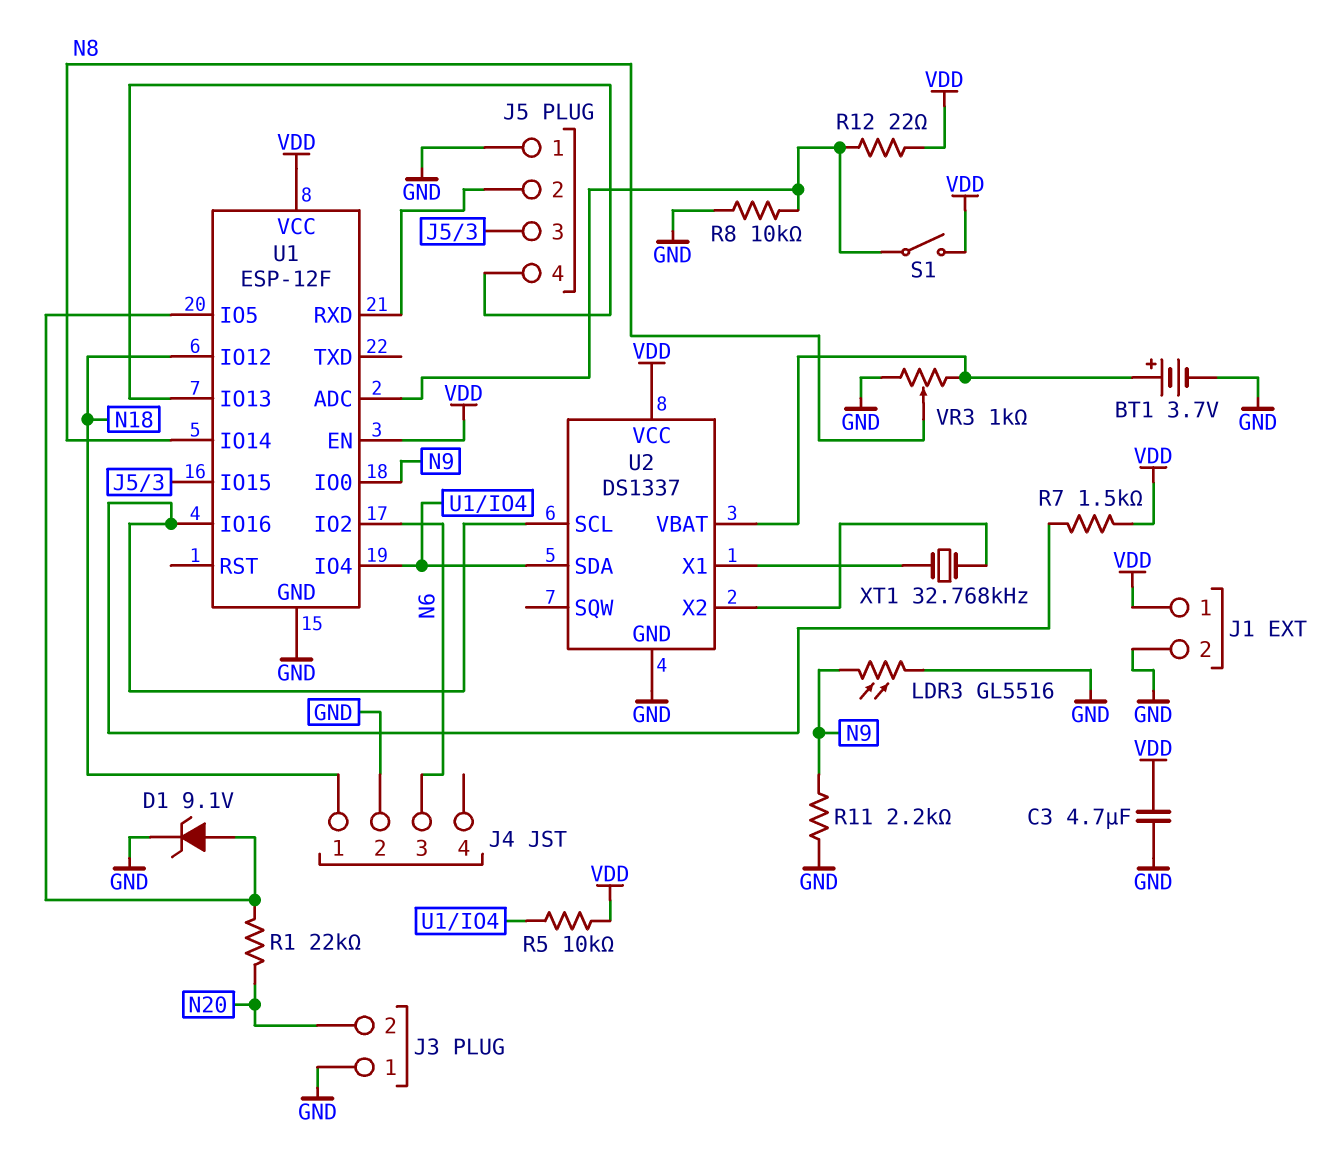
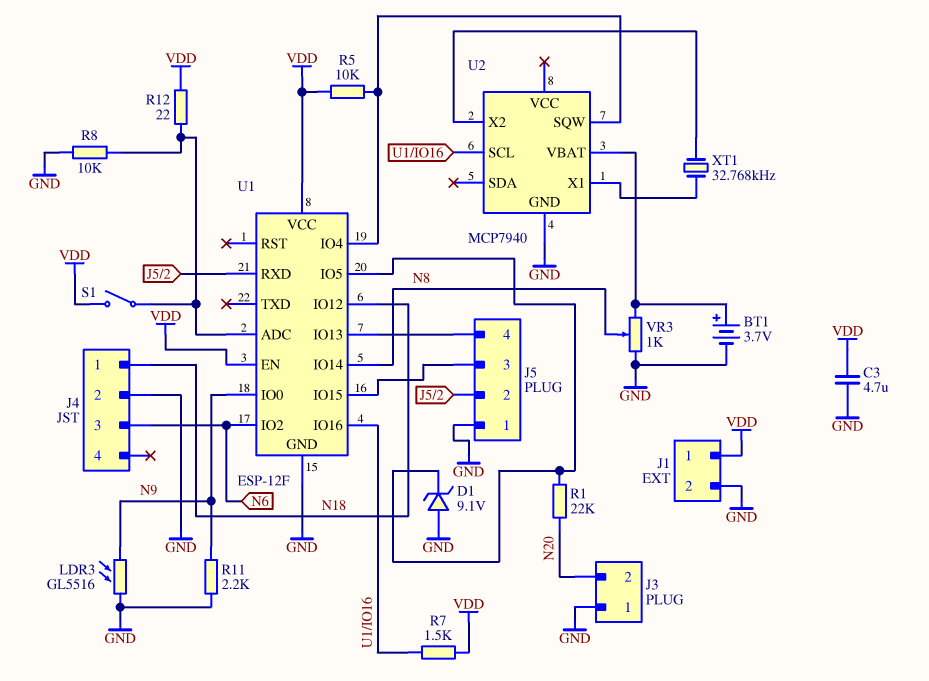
D1: zener 9.1V (A U1/IO5, K GND) -> zener 9.1V (A GND, K U1/IO5)
U2: DS1337 -> MCP7940
U2 pin SDA: U1/IO4 -> none
U2 pin SQW: none -> U1/IO4
U2 pin VCC: VDD -> none

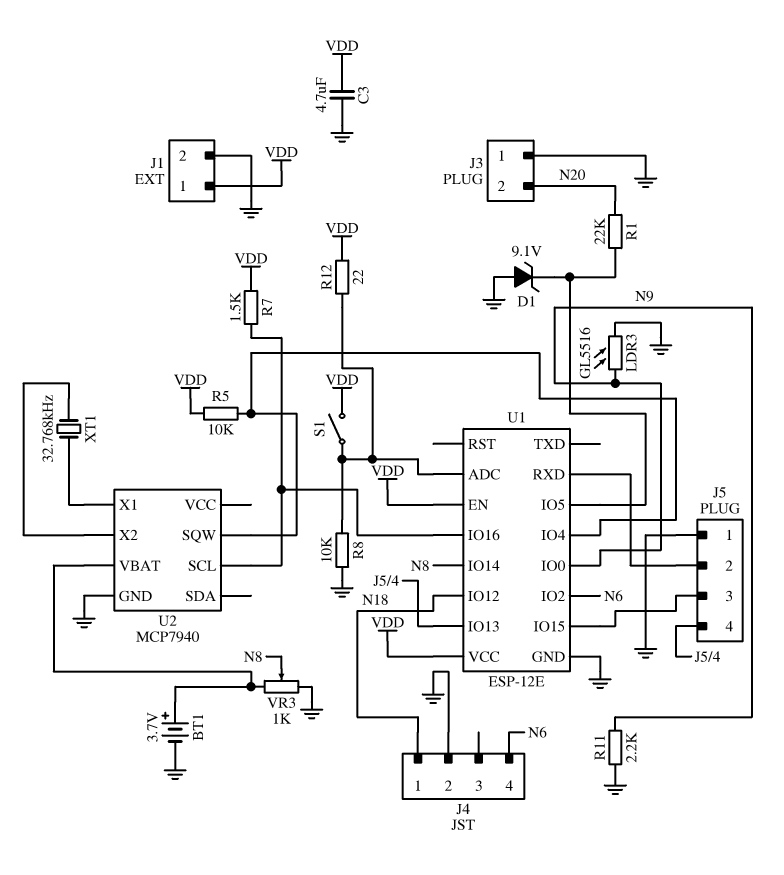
J4 pin 3: N6 -> none
J4 pin 4: none -> N6
U1: ESP-12F -> ESP-12E

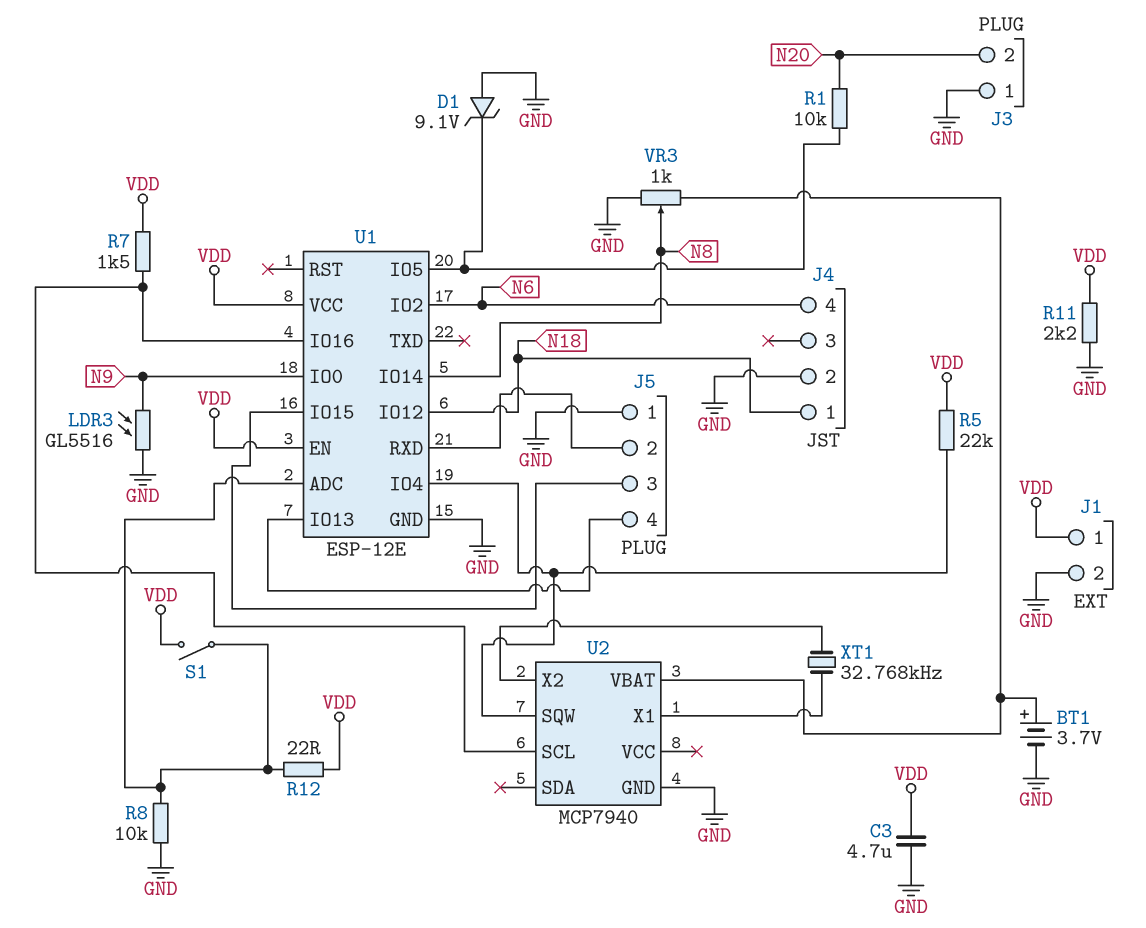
R1: 22k (N20, U1/IO5) -> 10k (N20, U1/IO5)
R5: 10k (U1/IO4, VDD) -> 22k (U1/IO4, VDD)
R11: 2.2k (GND, N9) -> 2.2k (GND, VDD)

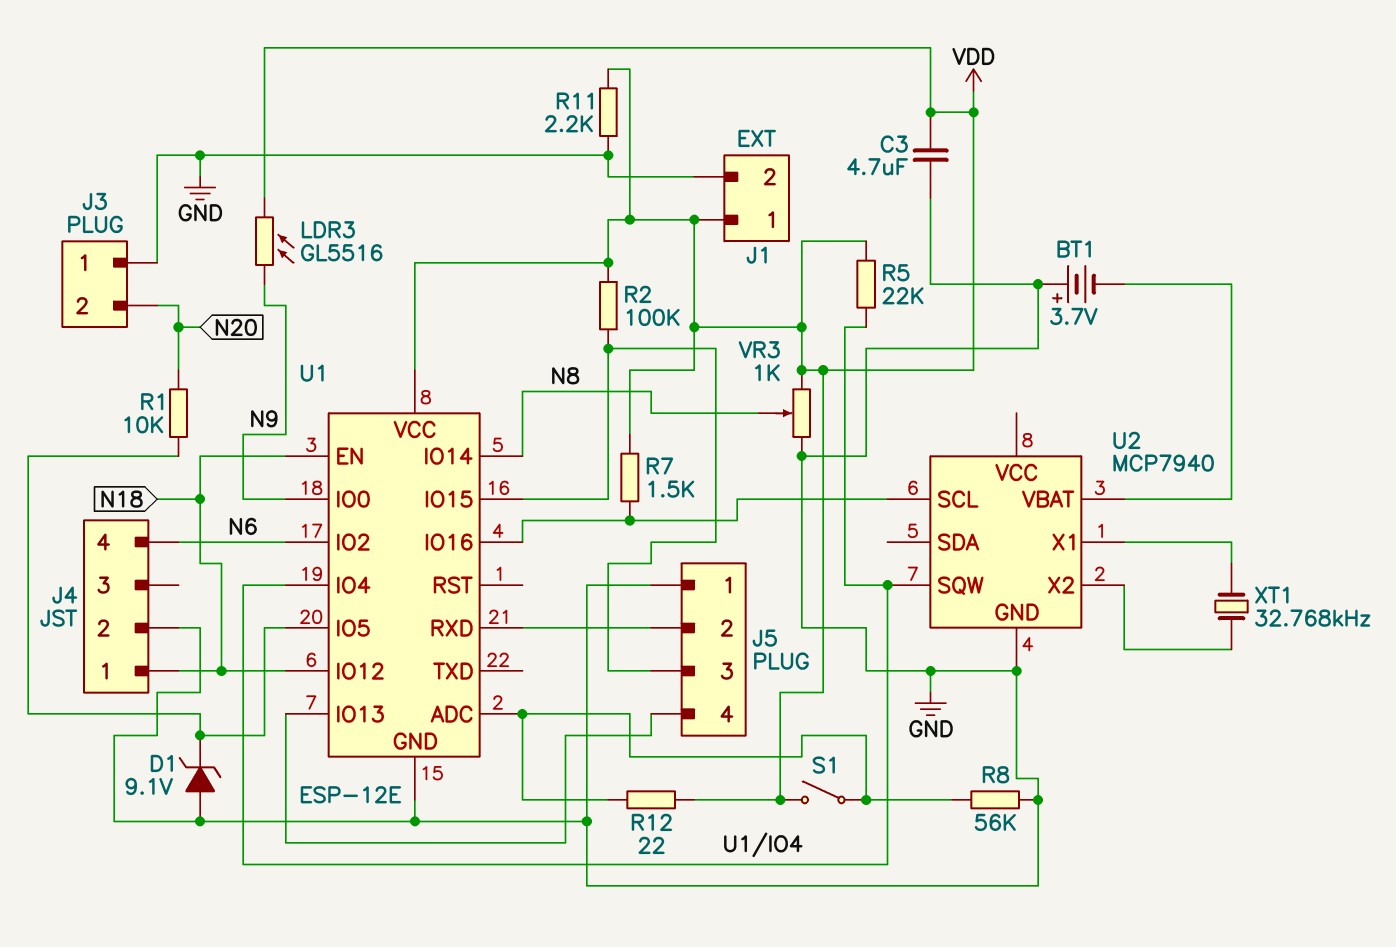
BT1: 3.7V (plus U2/VBAT, minus GND) -> 3.7V (plus GND, minus U2/VBAT)
LDR3: GL5516 (GND, N9) -> GL5516 (N9, VDD)
R2: none -> 100k (J5/3, VDD)
R8: 10k (GND, U1/ADC) -> 56k (GND, U1/ADC)
U1 pin EN: VDD -> N18
VR3: 1k (GND, U2/VBAT, wiper N8) -> 1k (GND, VDD, wiper N8)

